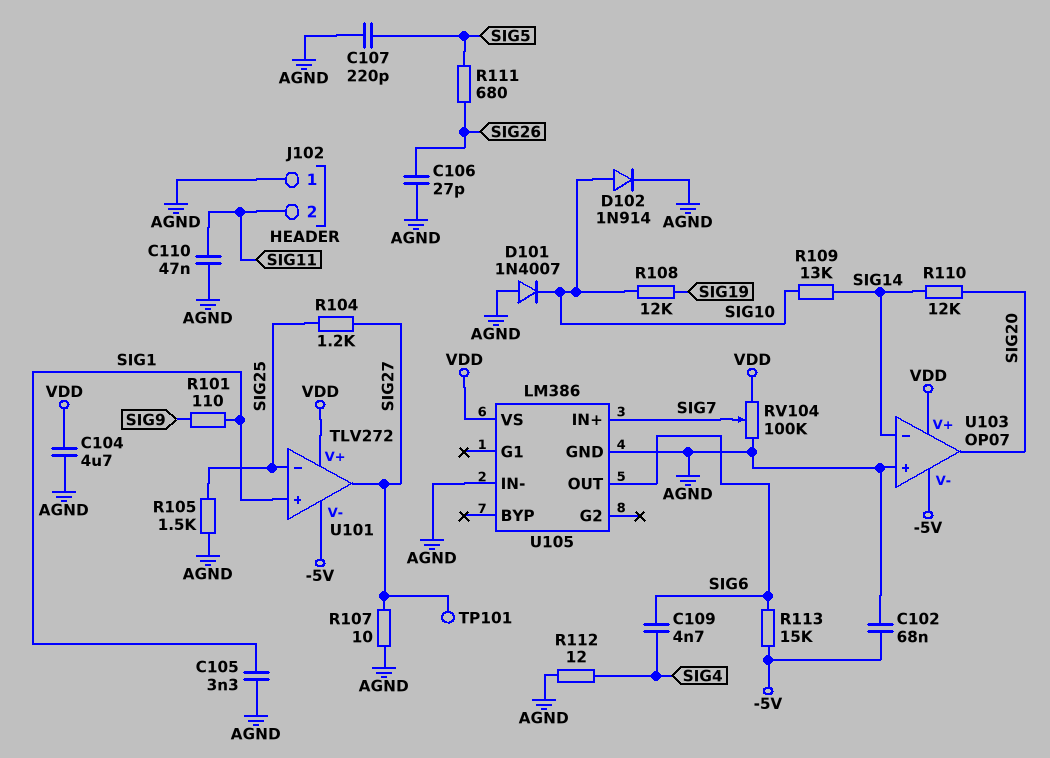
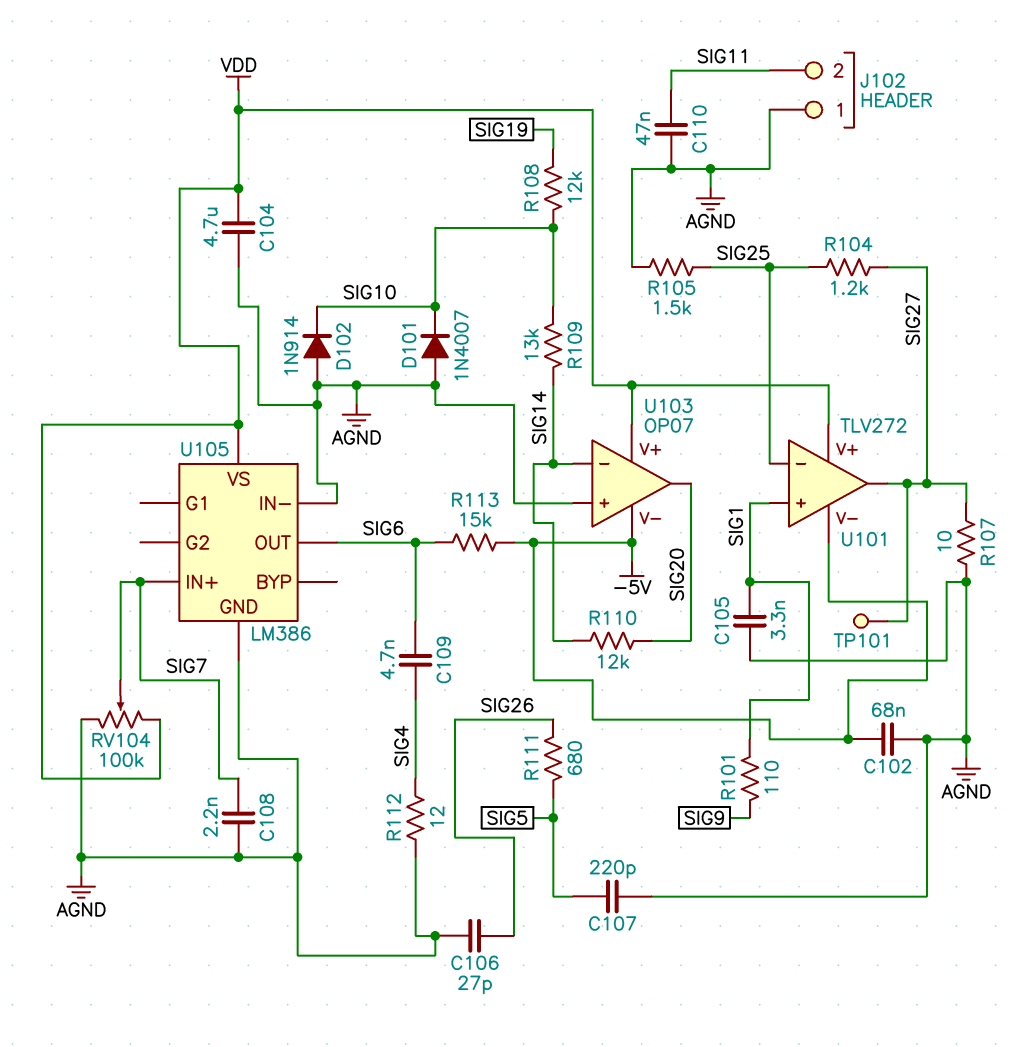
C108: none -> 2.2nF (AGND, SIG7)
D102: diode 1N914 (A SIG10, K AGND) -> diode 1N914 (A AGND, K SIG10)

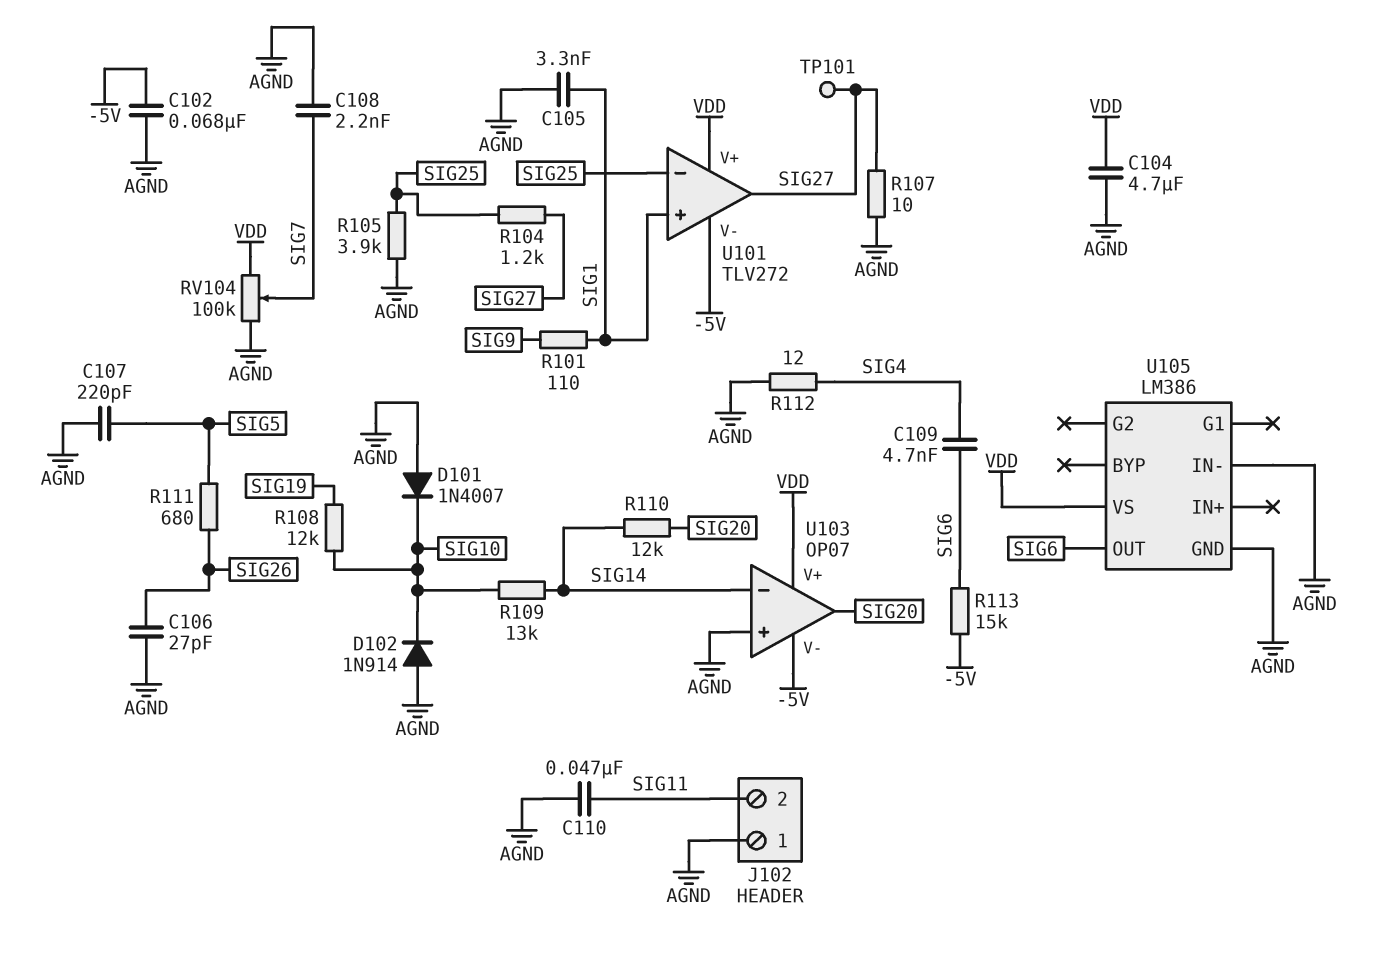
R105: 1.5k (AGND, SIG25) -> 3.9k (AGND, SIG25)
U105 pin IN+: SIG7 -> none

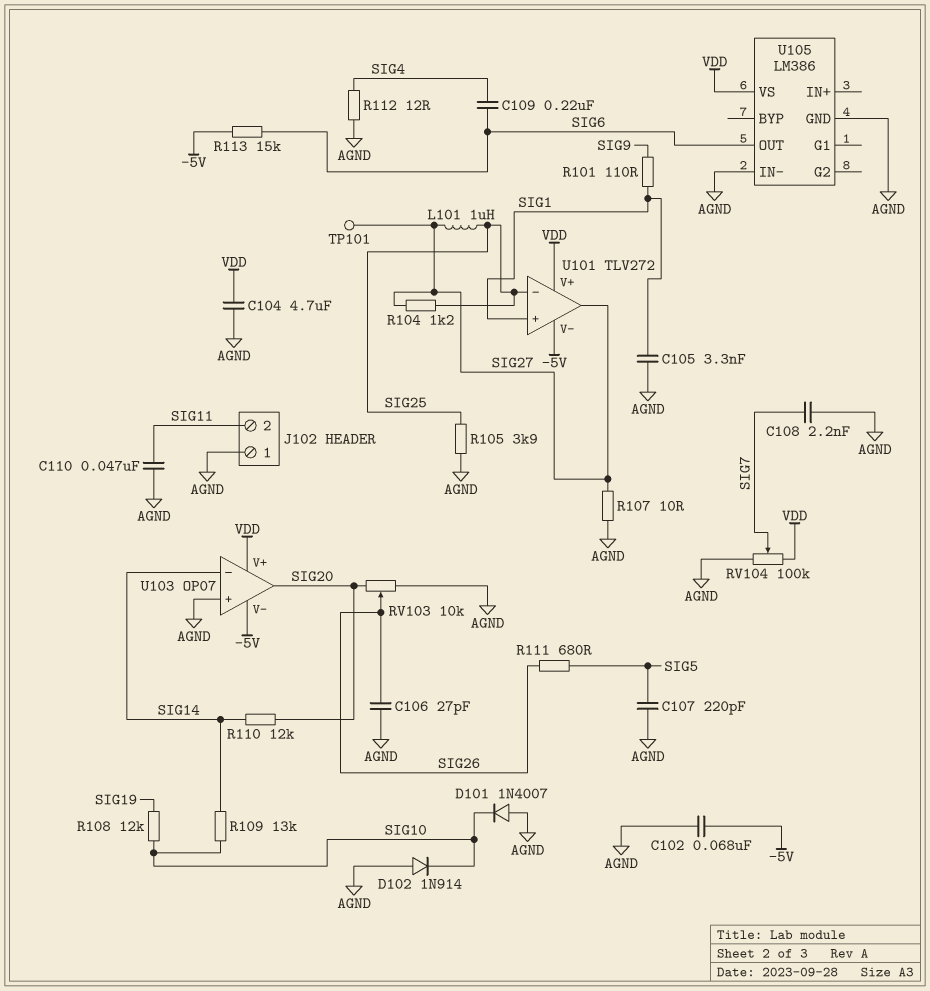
C109: 4.7nF (SIG4, SIG6) -> 220nF (SIG4, SIG6)
L101: none -> 1uH (SIG25, SIG27)
RV103: none -> 10k (AGND, SIG20, wiper SIG26)

